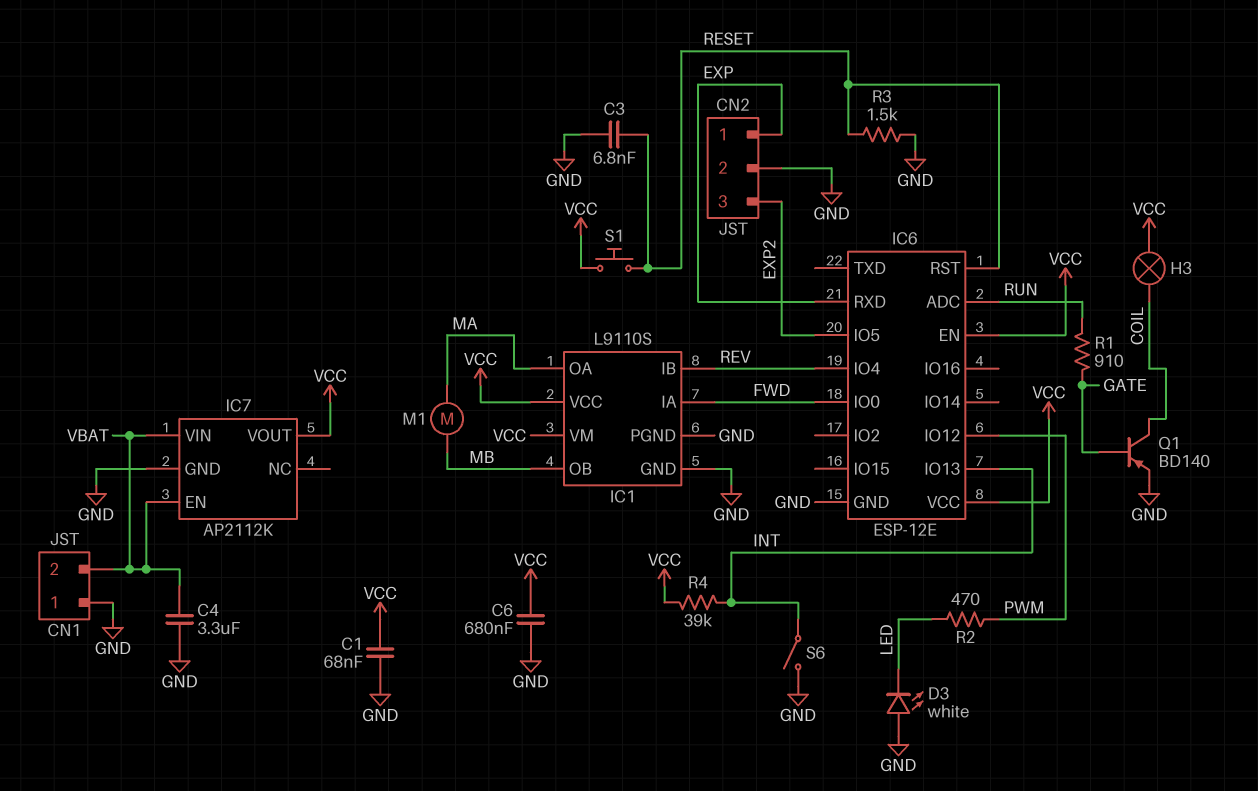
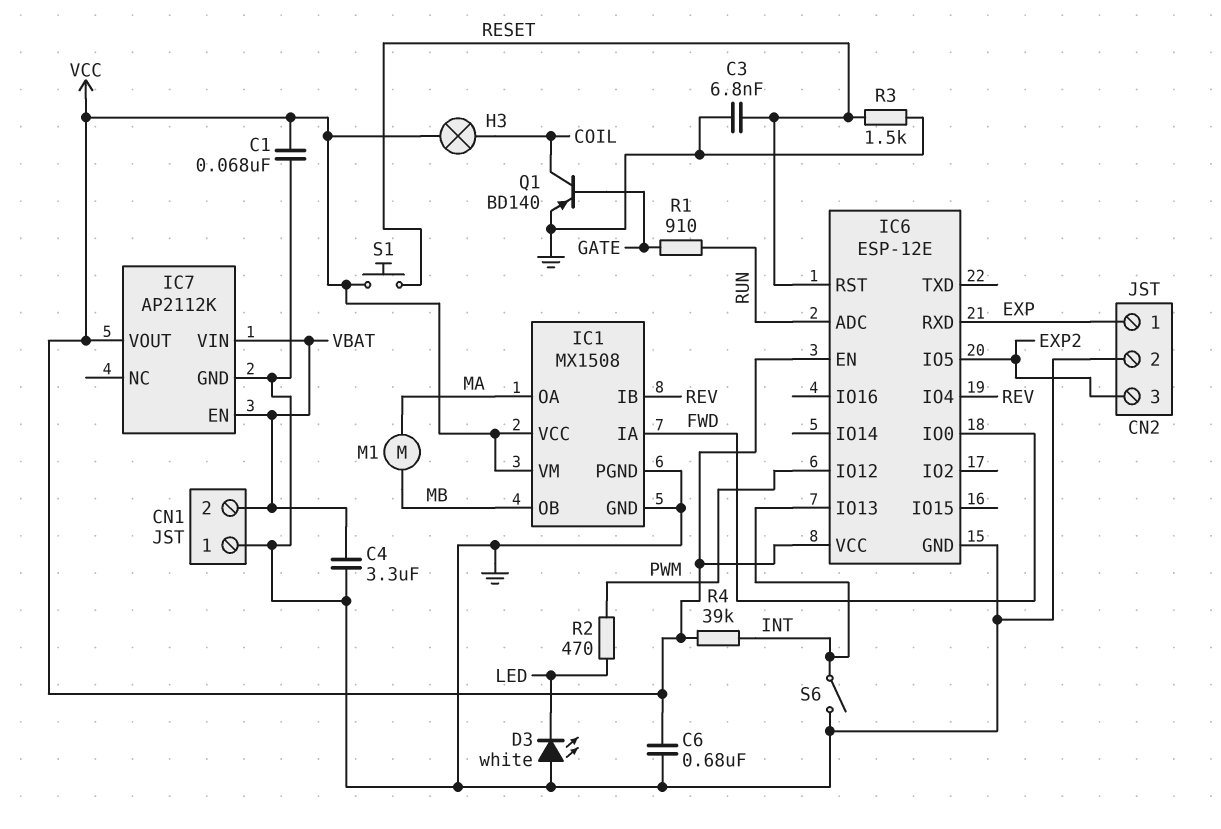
IC1: L9110S -> MX1508

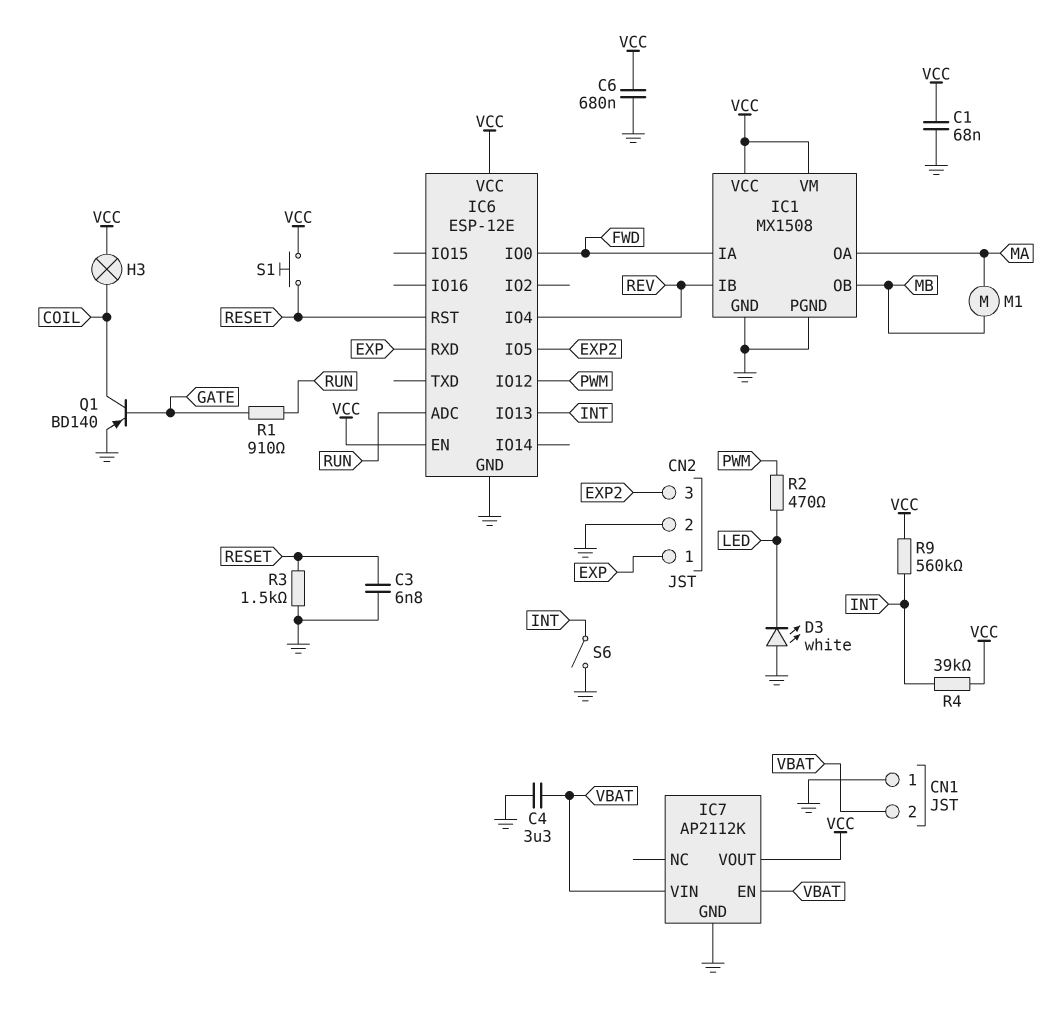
R9: none -> 560k (INT, VCC)

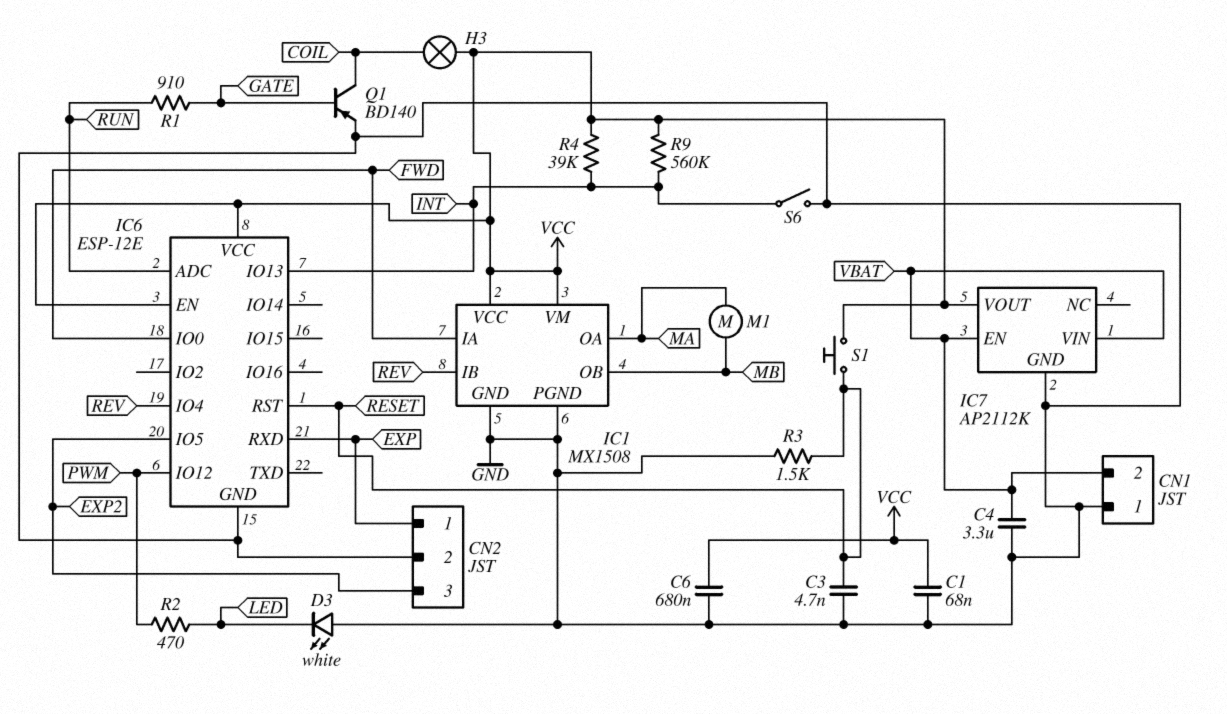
C3: 6.8nF (GND, RESET) -> 4.7nF (GND, RESET)

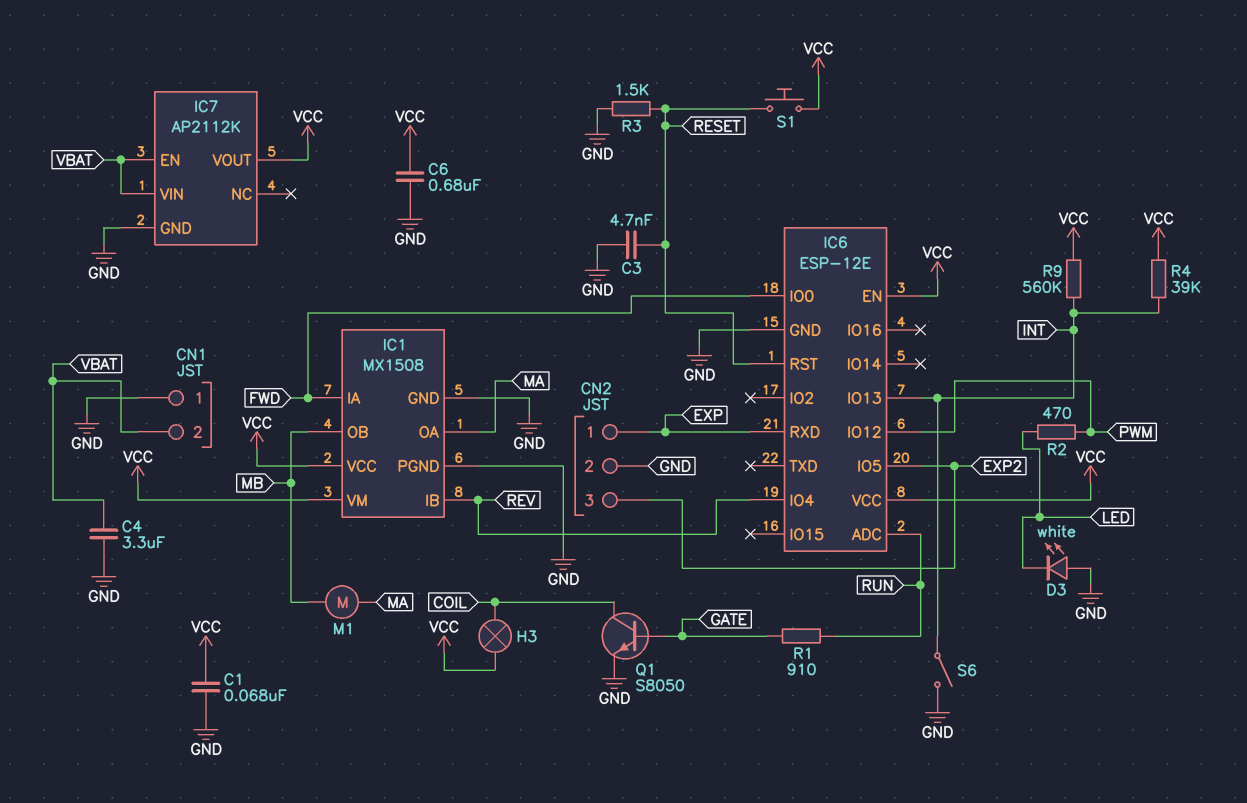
Q1: PNP BD140 (B GATE, C COIL, E GND) -> NPN S8050 (B GATE, C COIL, E GND)

